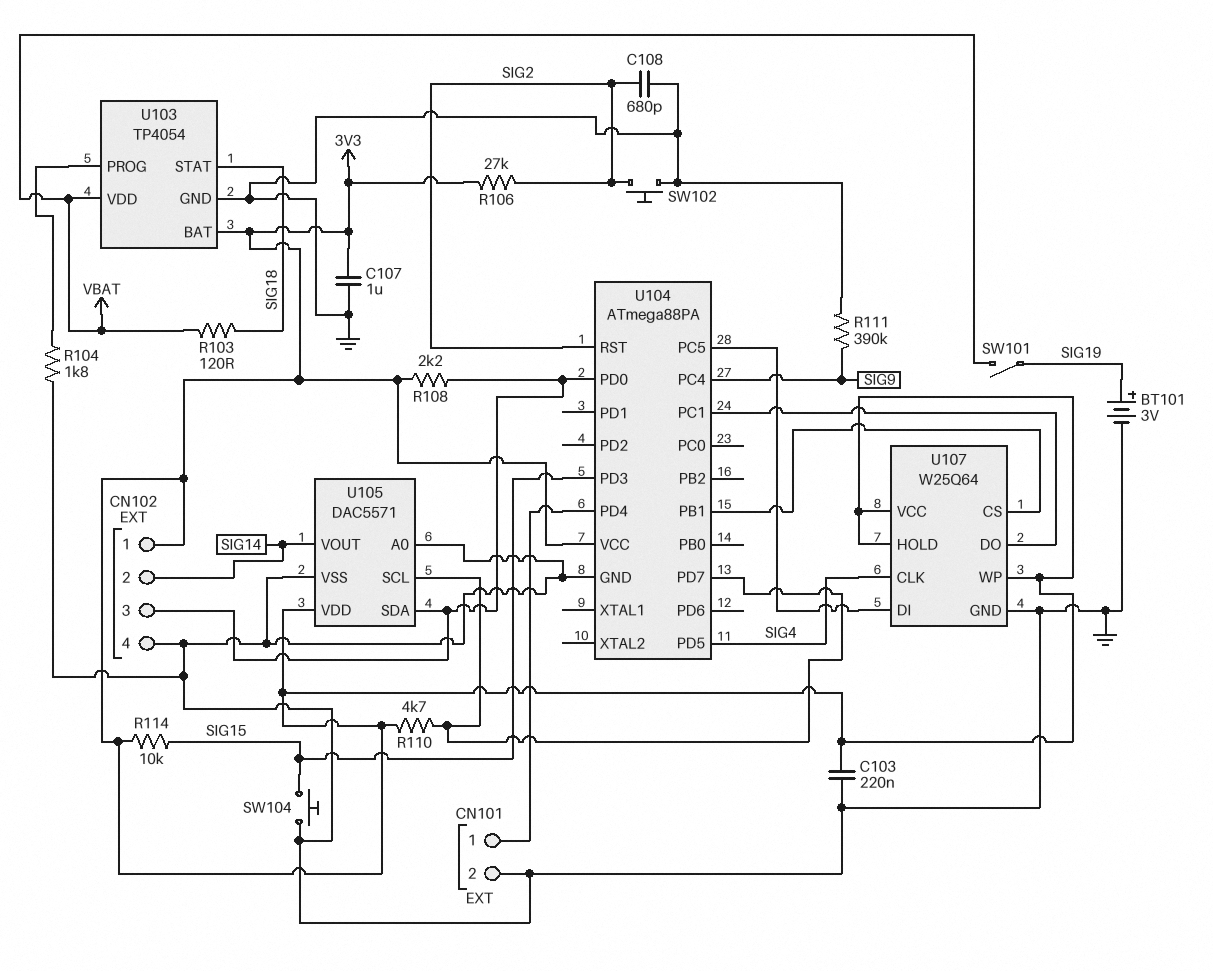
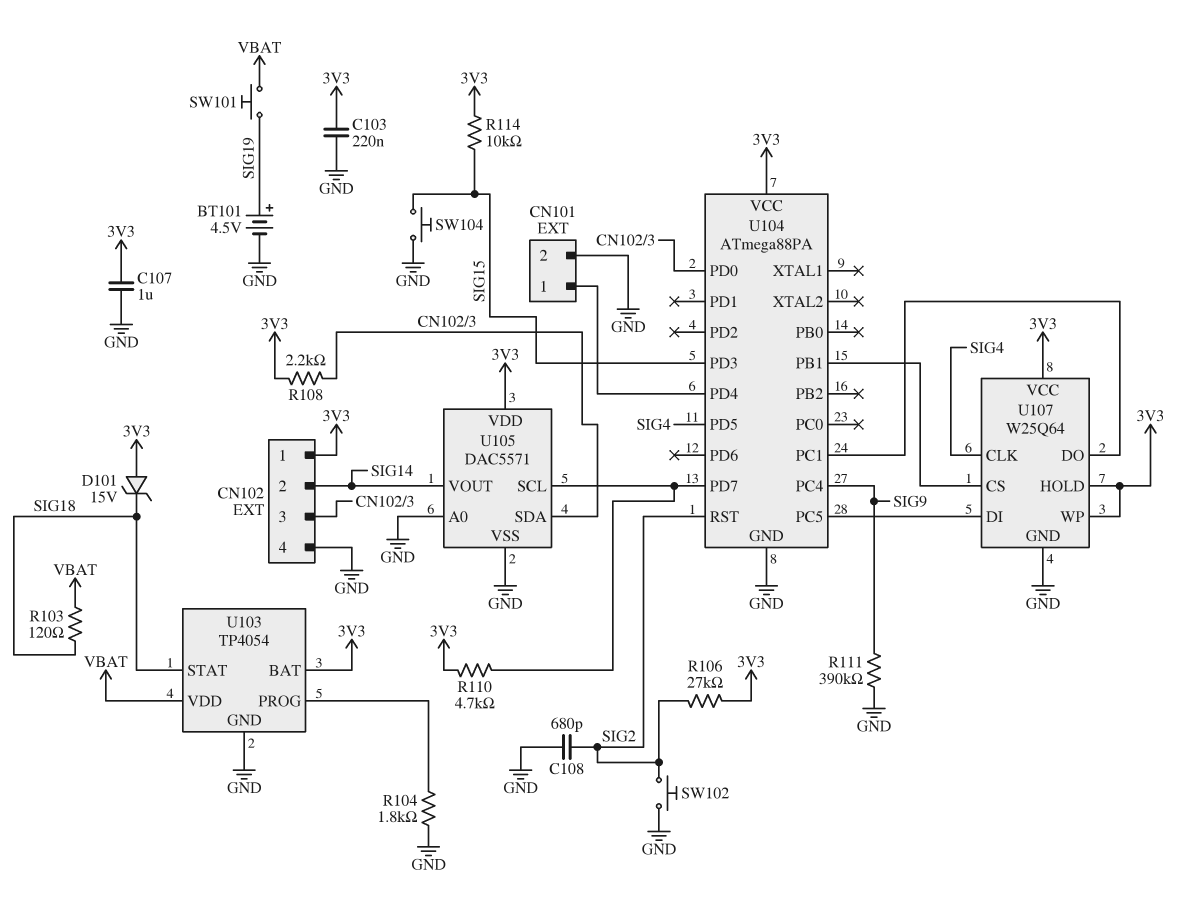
BT101: 3V (plus SIG19, minus GND) -> 4.5V (plus SIG19, minus GND)
D101: none -> zener 15V (A 3V3, K SIG18)
SW101: switch (SIG19, VBAT) -> button (SIG19, VBAT)

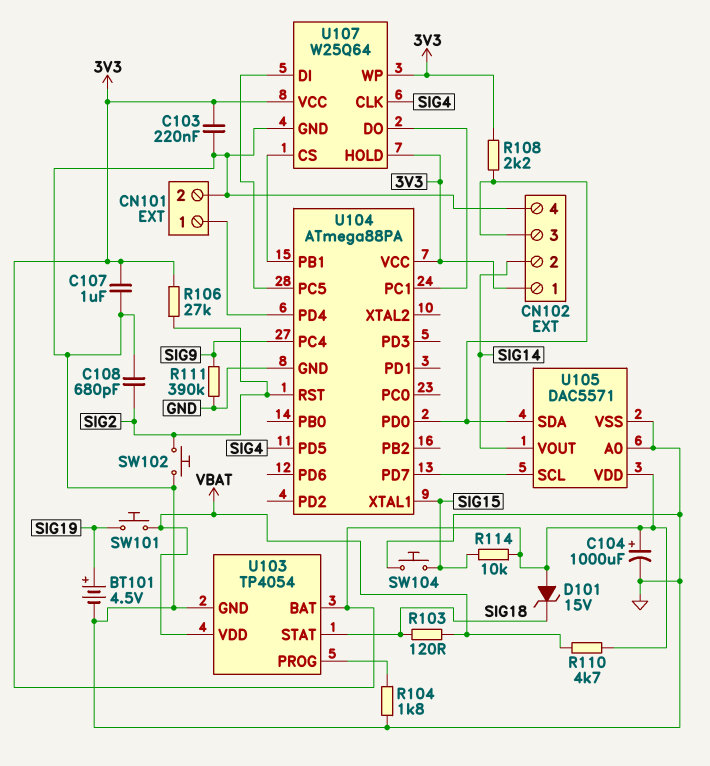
C104: none -> 1000uF (plus 3V3, minus GND)
R110: 4.7k (3V3, U104/PD7) -> 4.7k (3V3, VBAT)
U104 pin PD3: SIG15 -> none
U104 pin XTAL1: none -> SIG15

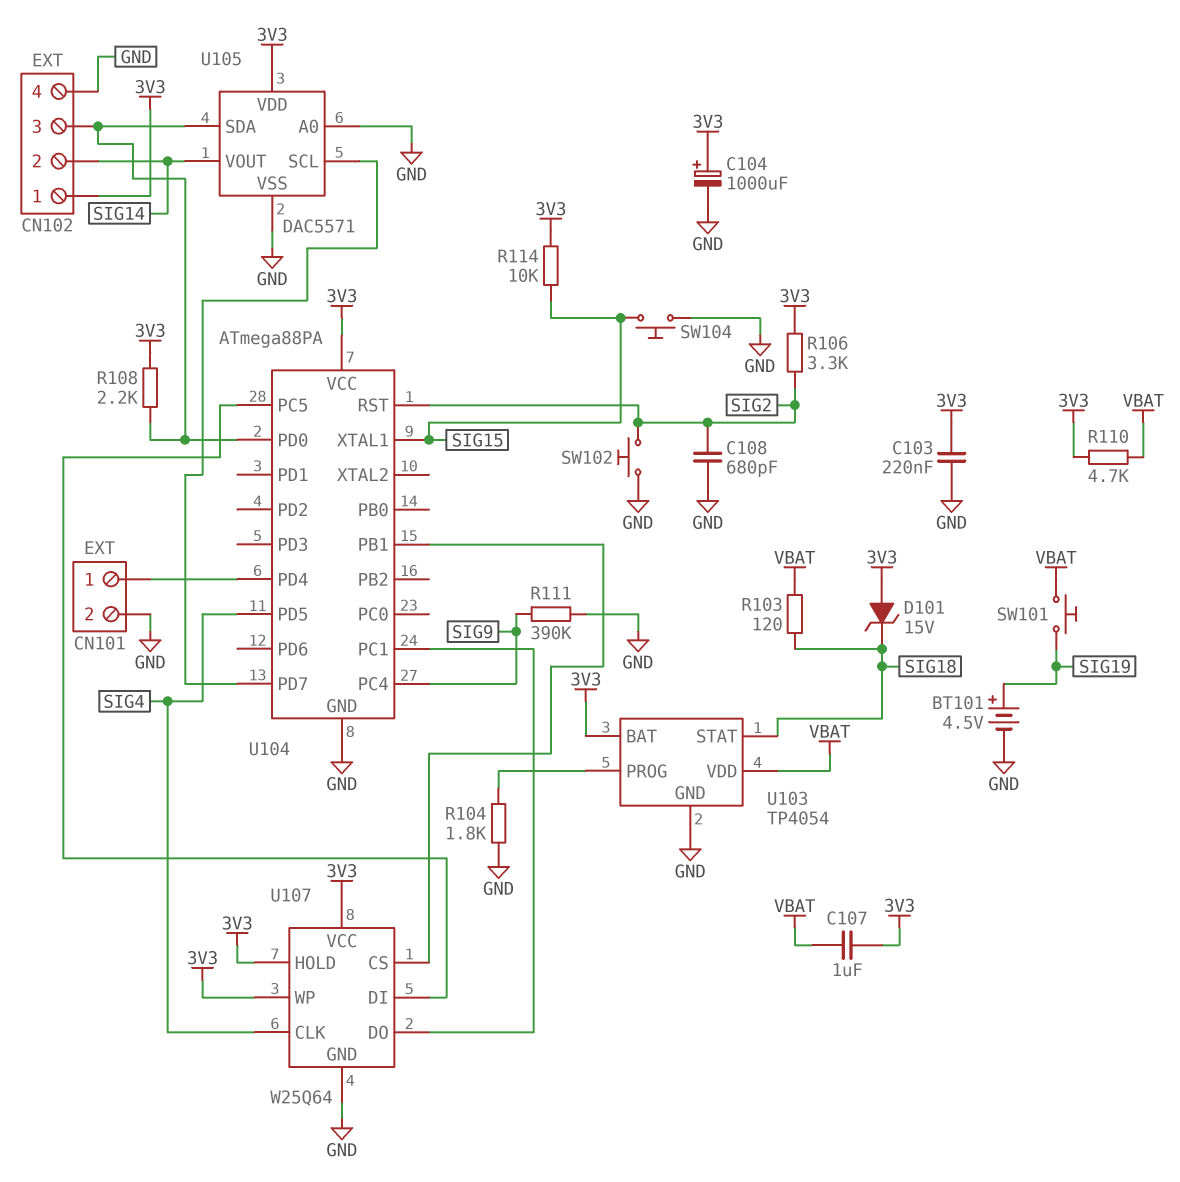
C107: 1uF (3V3, GND) -> 1uF (3V3, VBAT)
R106: 27k (3V3, SIG2) -> 3.3k (3V3, SIG2)

